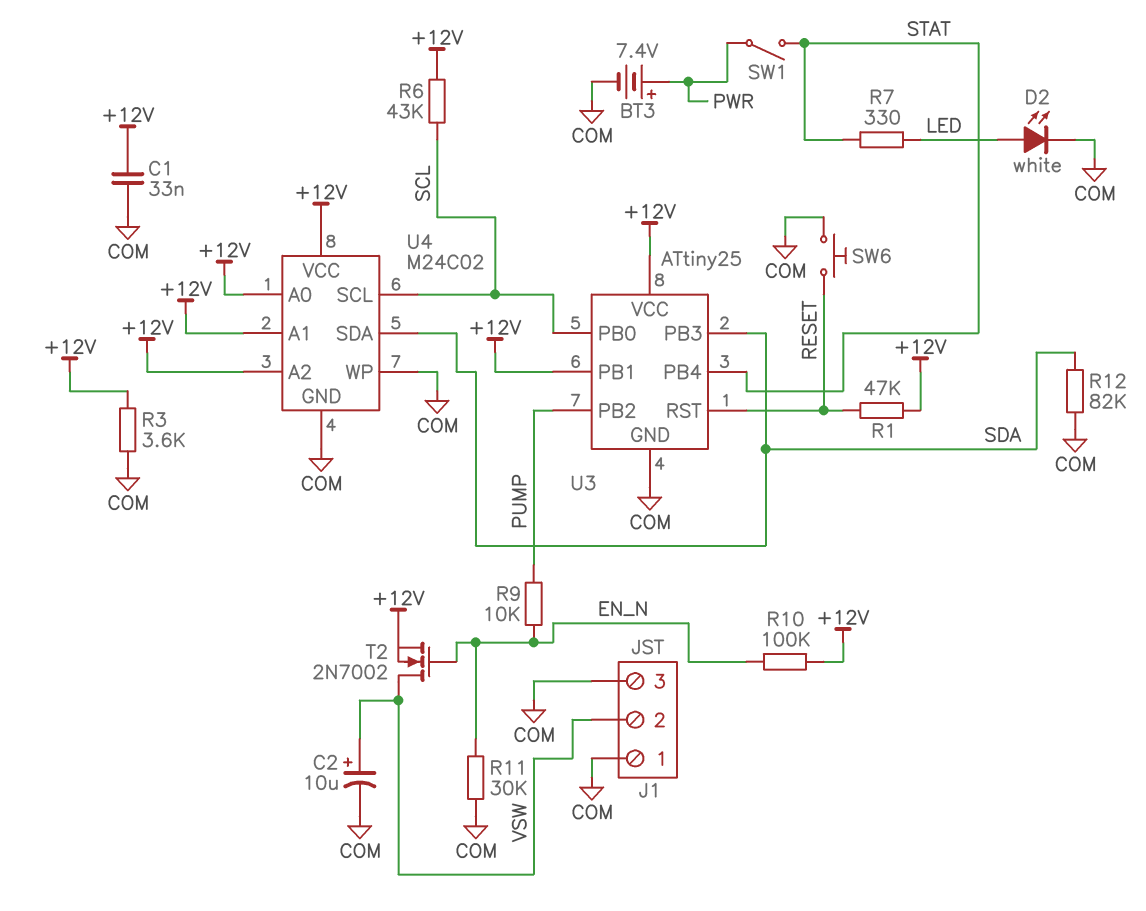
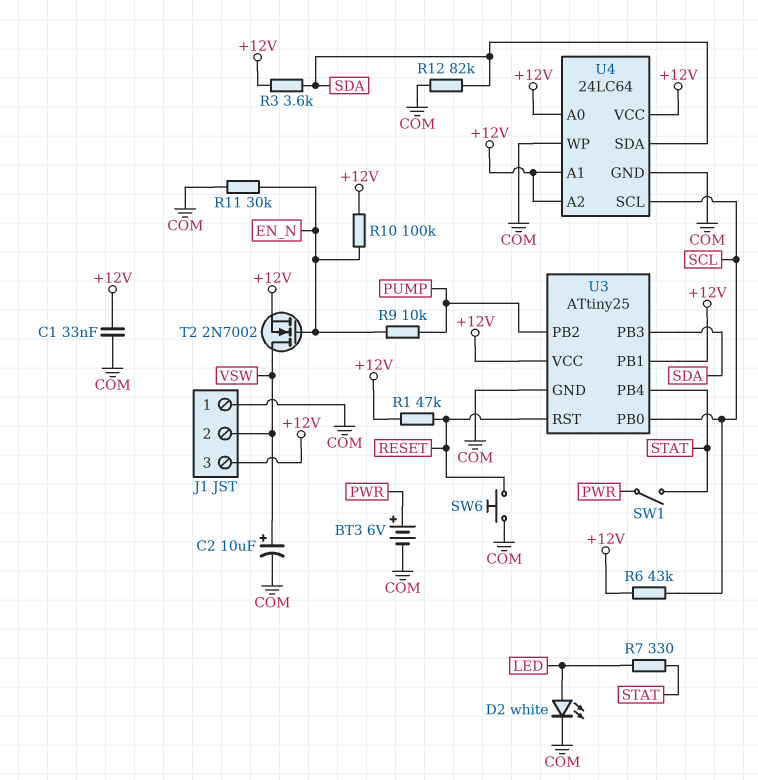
BT3: 7.4V (plus PWR, minus COM) -> 6V (plus PWR, minus COM)
J1 pin 3: COM -> +12V
R3: 3.6k (+12V, COM) -> 3.6k (+12V, SDA)
U4: M24C02 -> 24LC64

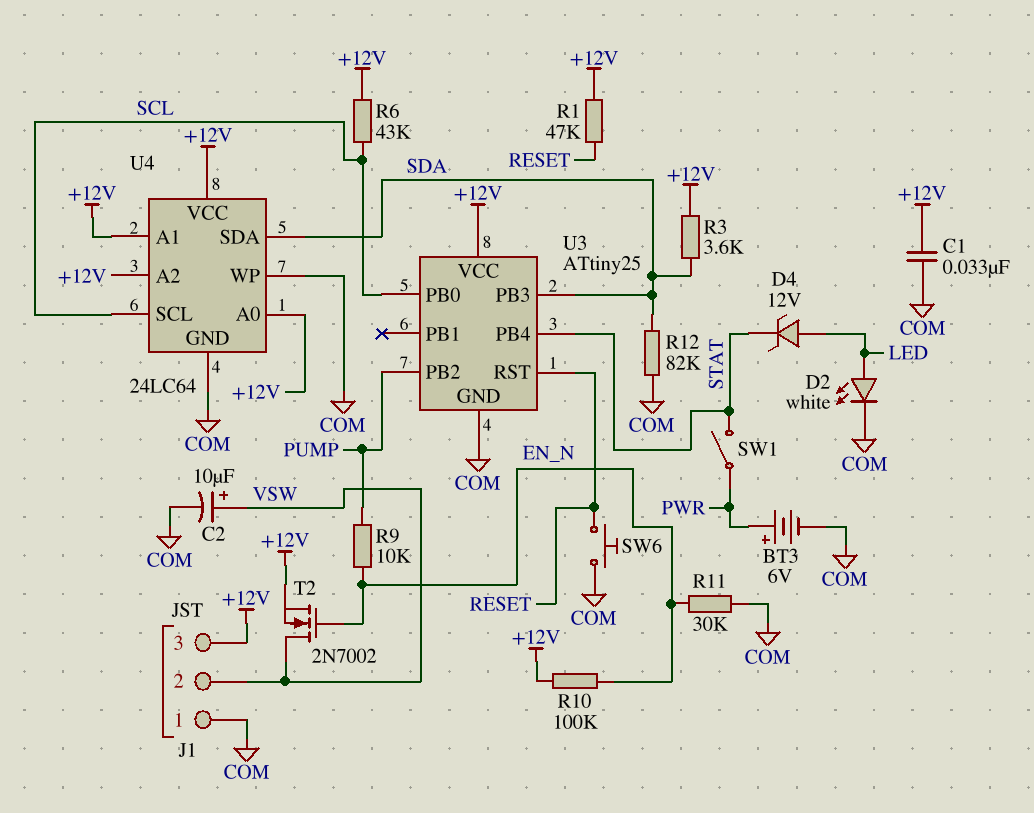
D4: none -> zener 12V (A LED, K STAT)
R7: 330 (LED, STAT) -> none
U3 pin PB1: +12V -> none

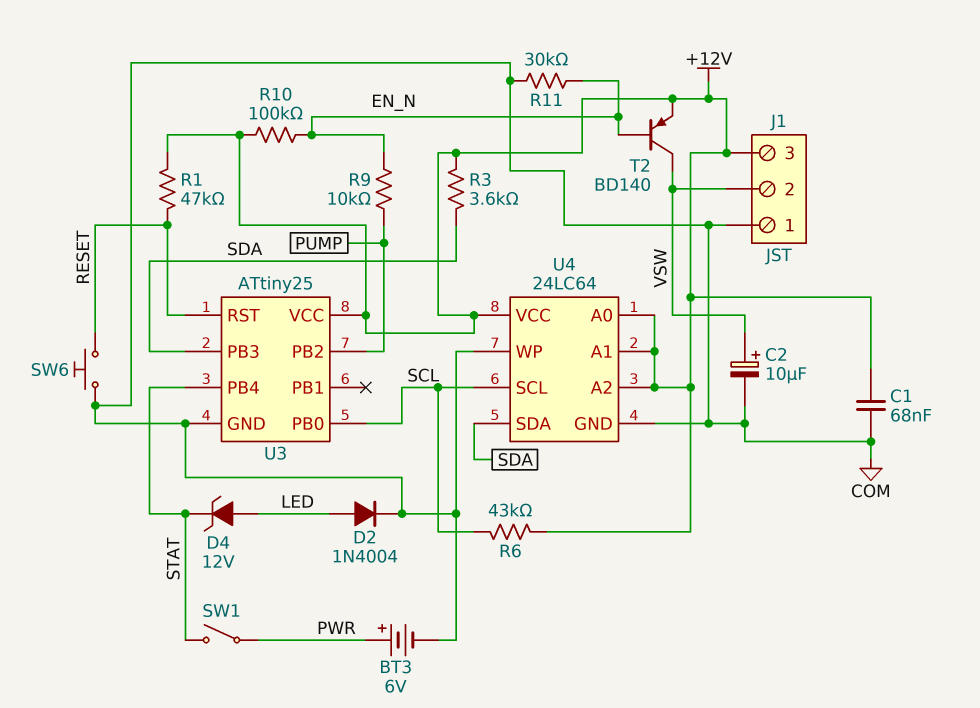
C1: 33nF (+12V, COM) -> 68nF (+12V, COM)
D2: LED white (A LED, K COM) -> diode 1N4004 (A LED, K COM)
R12: 82k (COM, SDA) -> none
T2: NMOS 2N7002 (G EN_N, D VSW, S +12V) -> PNP BD140 (B EN_N, C VSW, E +12V)

